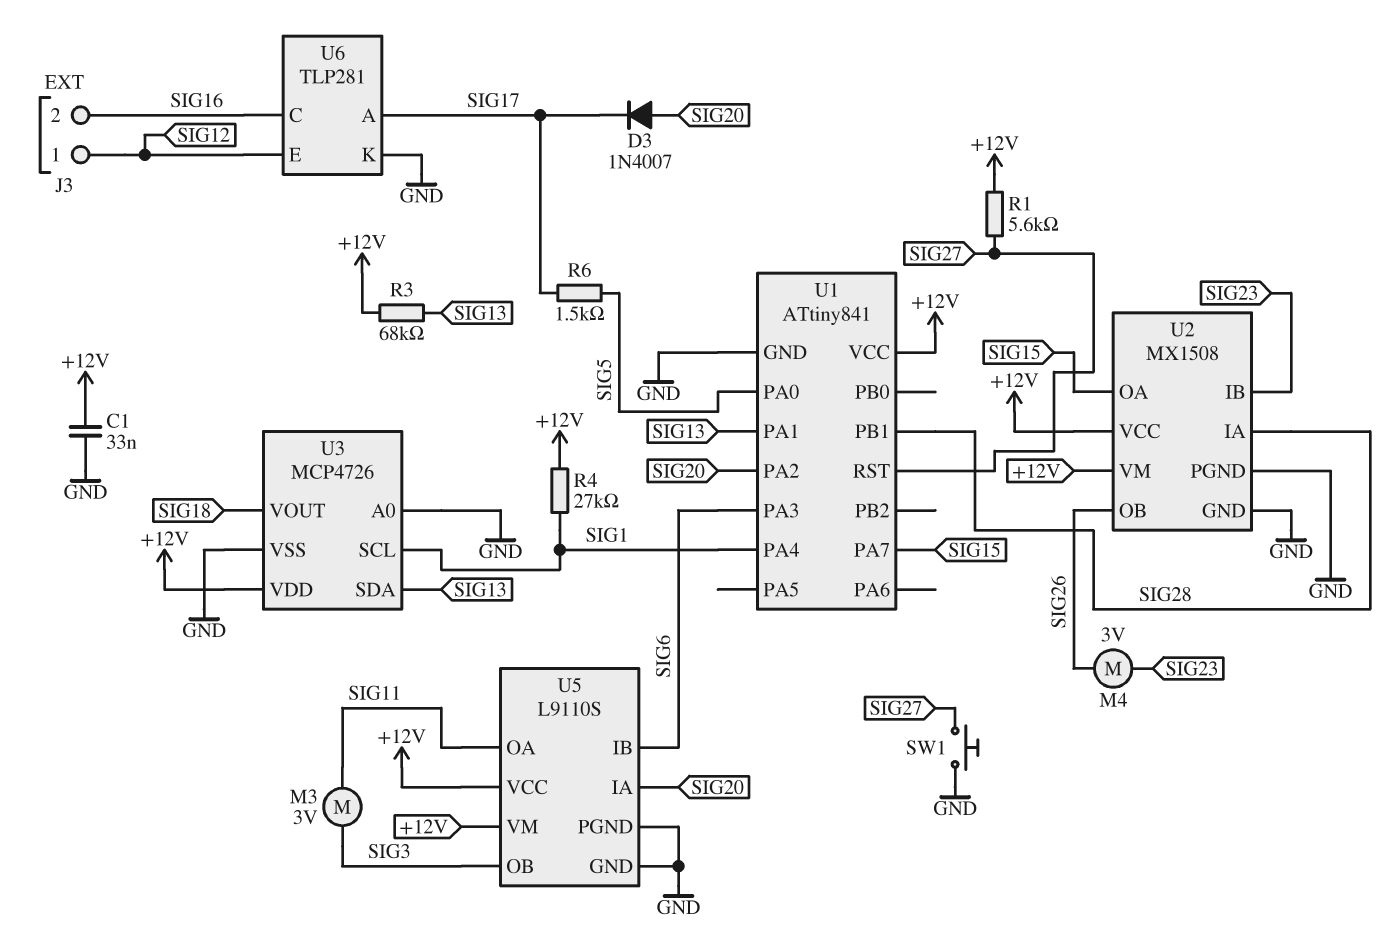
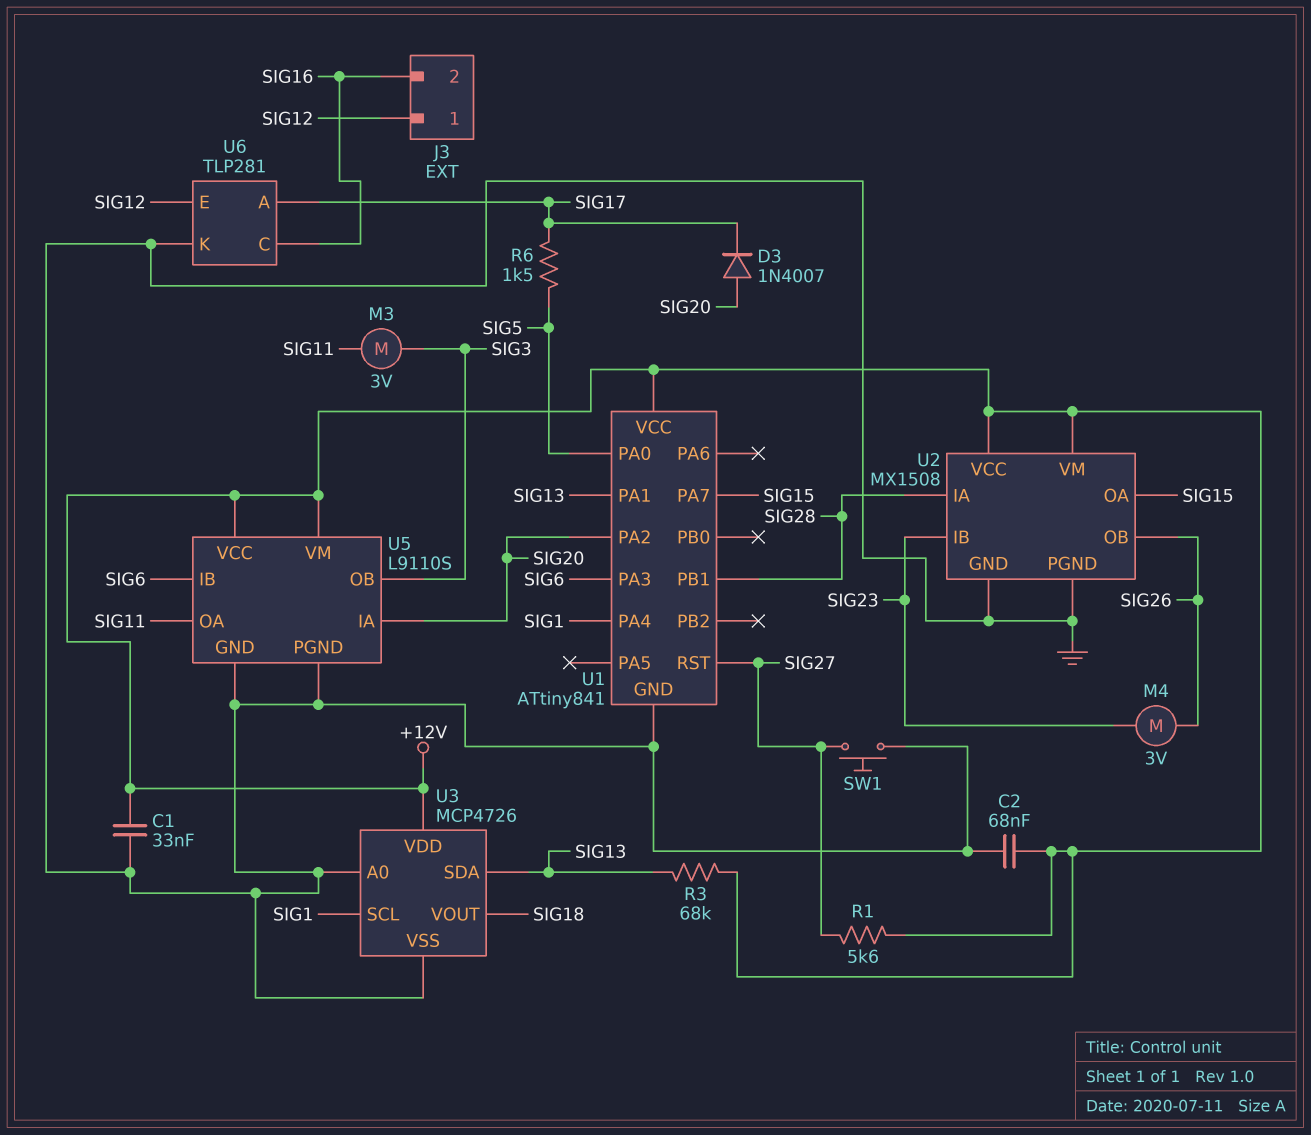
C2: none -> 68nF (+12V, GND)
R4: 27k (+12V, SIG1) -> none

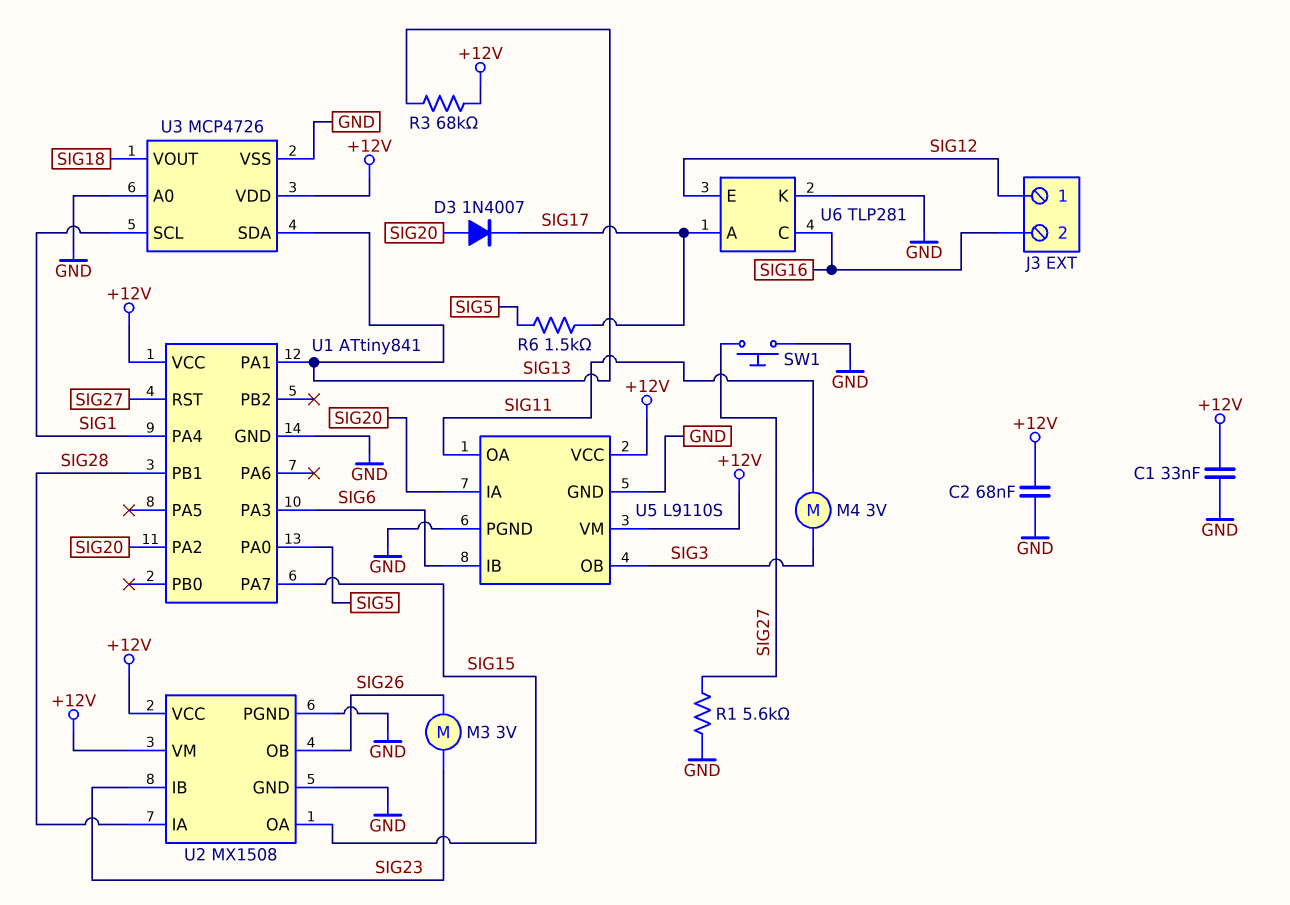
M3: motor 3V (SIG3, SIG11) -> motor 3V (SIG23, SIG26)
M4: motor 3V (SIG23, SIG26) -> motor 3V (SIG3, SIG11)
R1: 5.6k (+12V, SIG27) -> 5.6k (GND, SIG27)

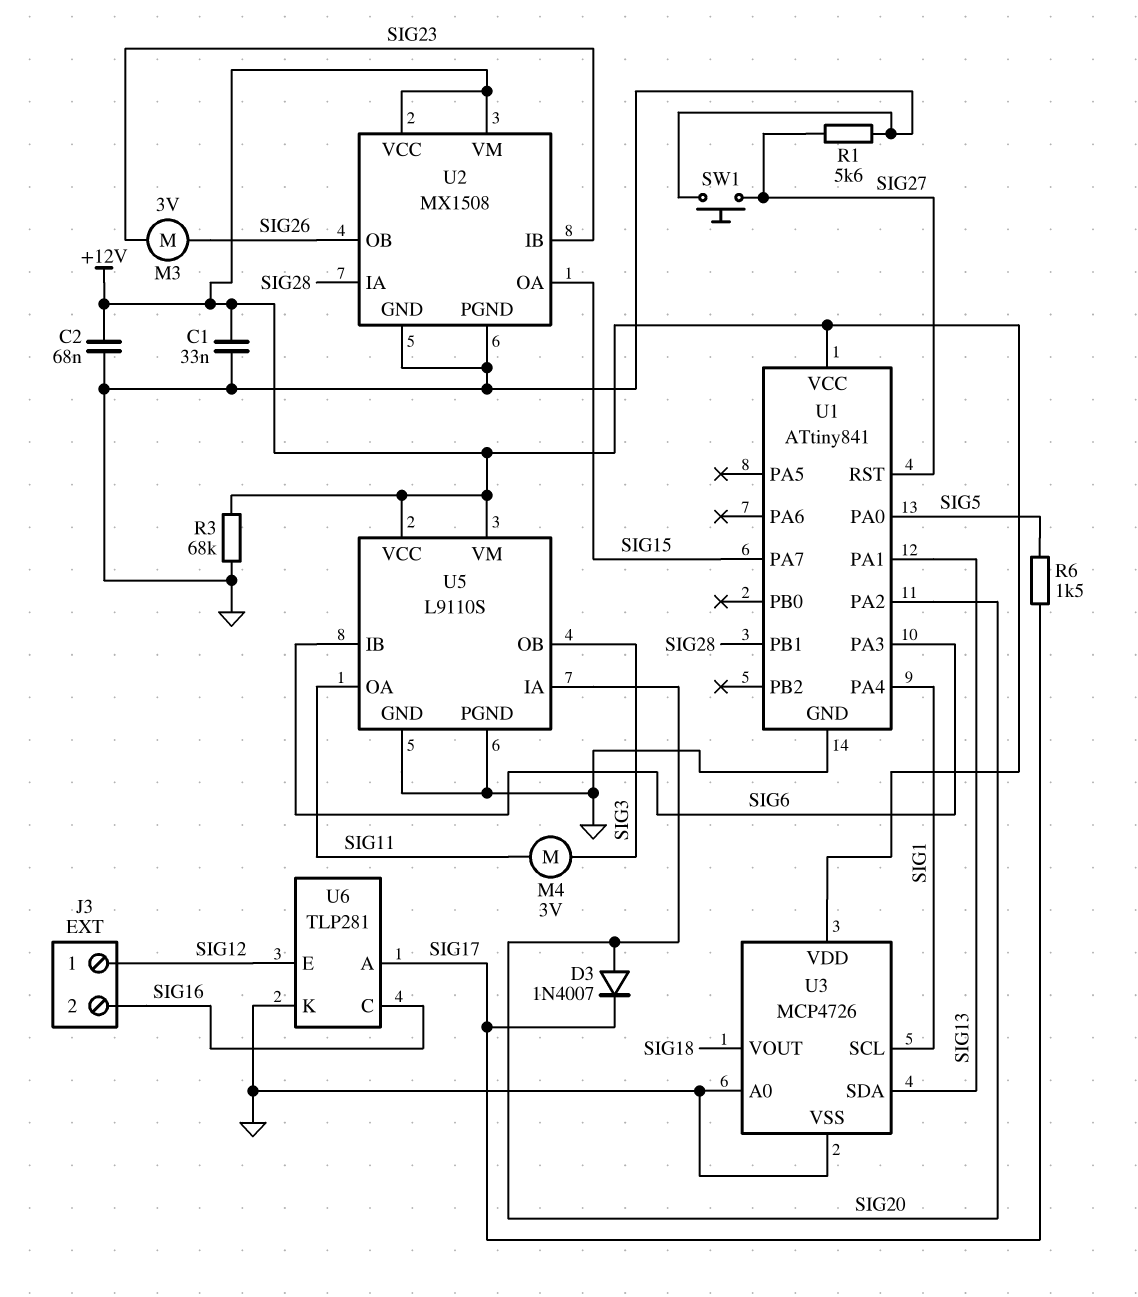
R3: 68k (+12V, SIG13) -> 68k (+12V, GND)

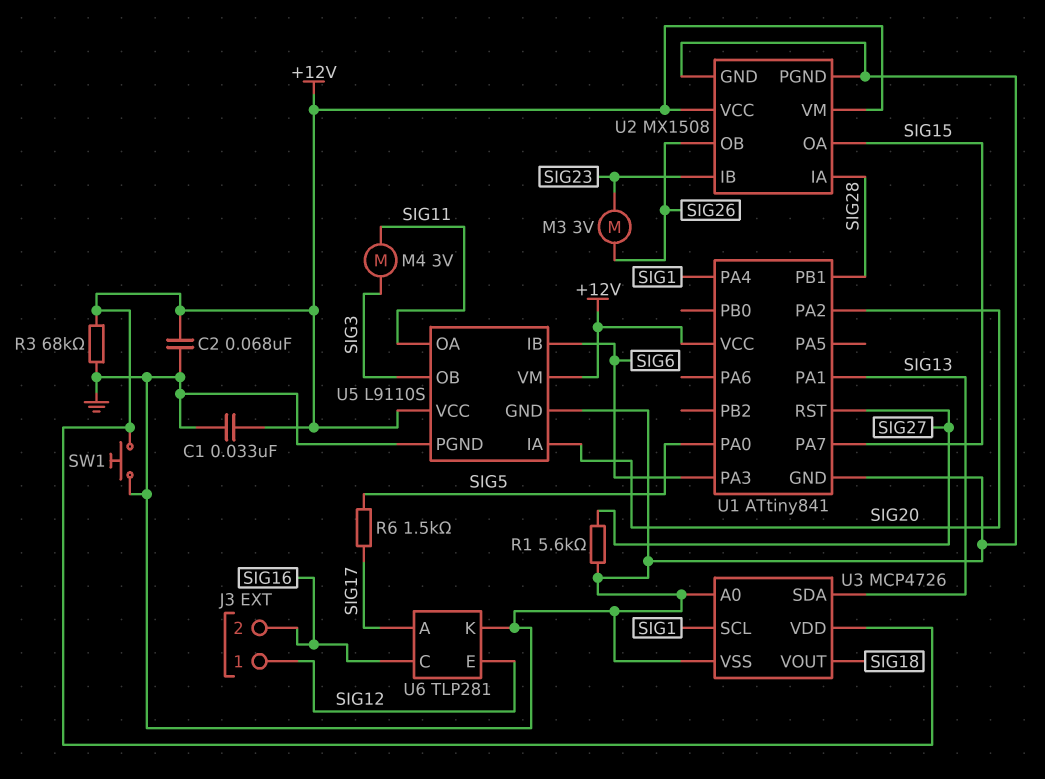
D3: diode 1N4007 (A SIG20, K SIG17) -> none
SW1: button (GND, SIG27) -> button (+12V, GND)

